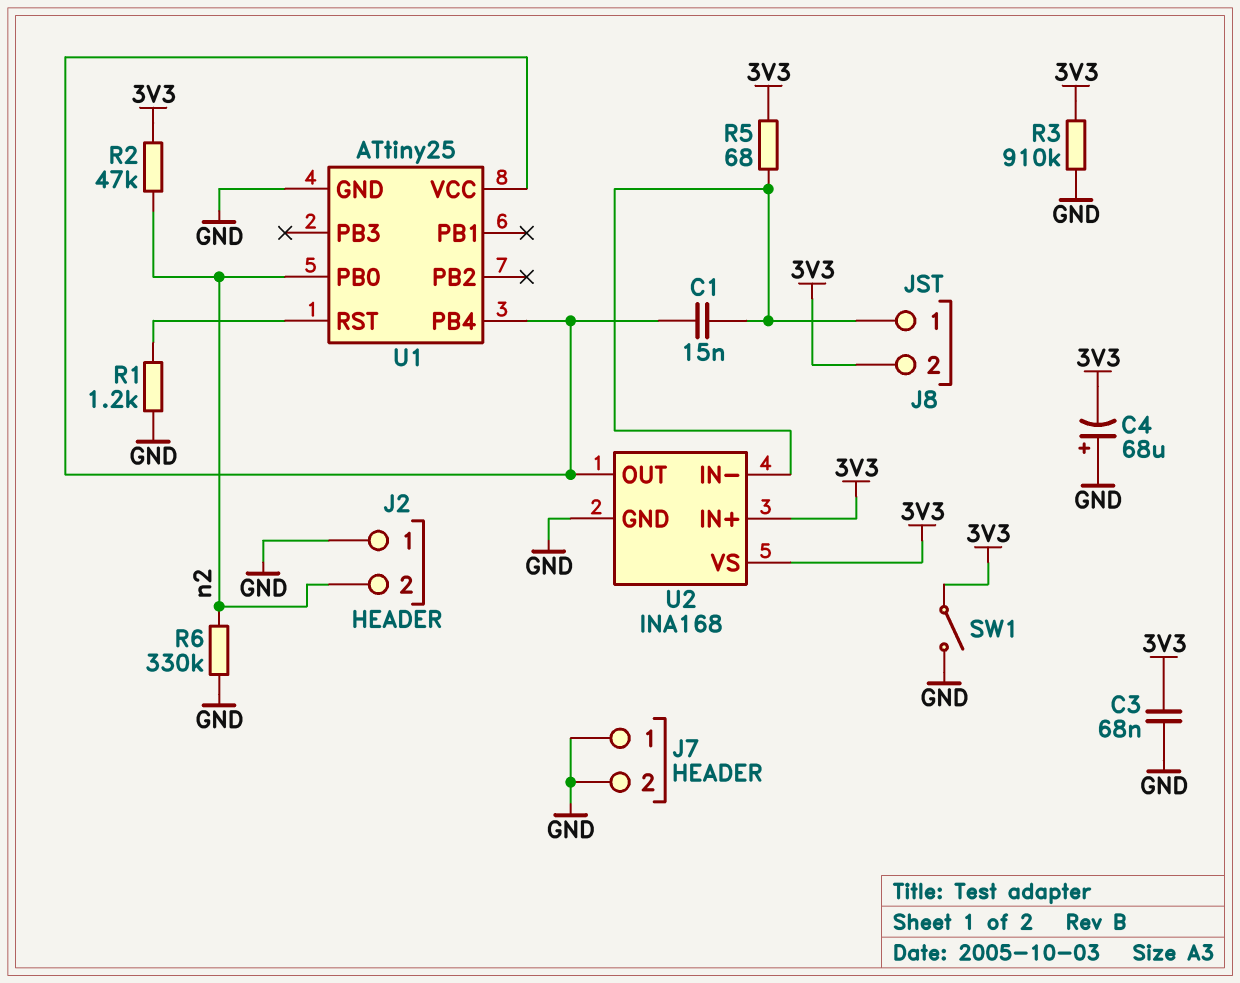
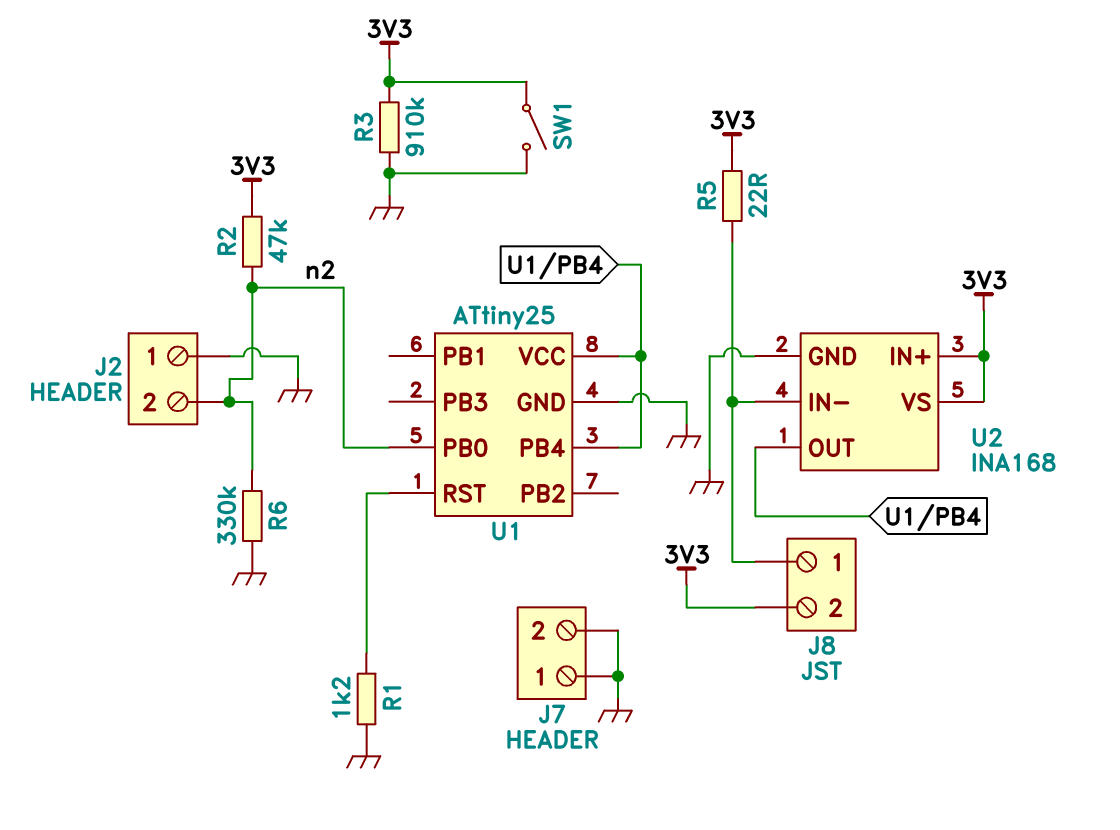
C1: 15nF (J8/1, U1/PB4) -> none
C3: 68nF (3V3, GND) -> none
C4: 68uF (plus GND, minus 3V3) -> none
R5: 68 (3V3, J8/1) -> 22 (3V3, J8/1)

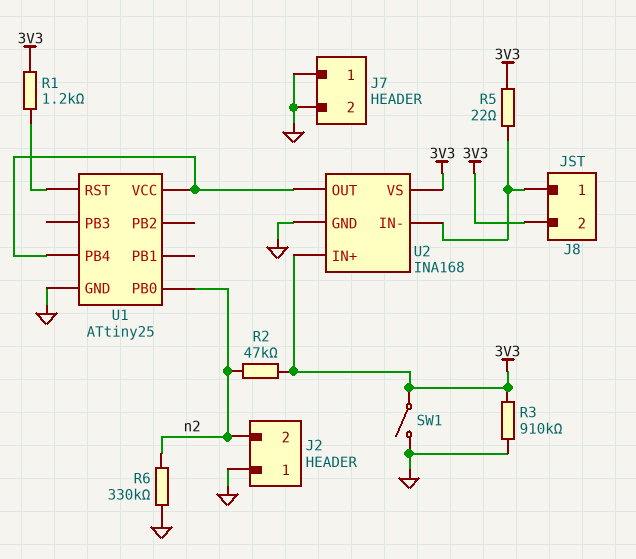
R1: 1.2k (GND, U1/RST) -> 1.2k (3V3, U1/RST)

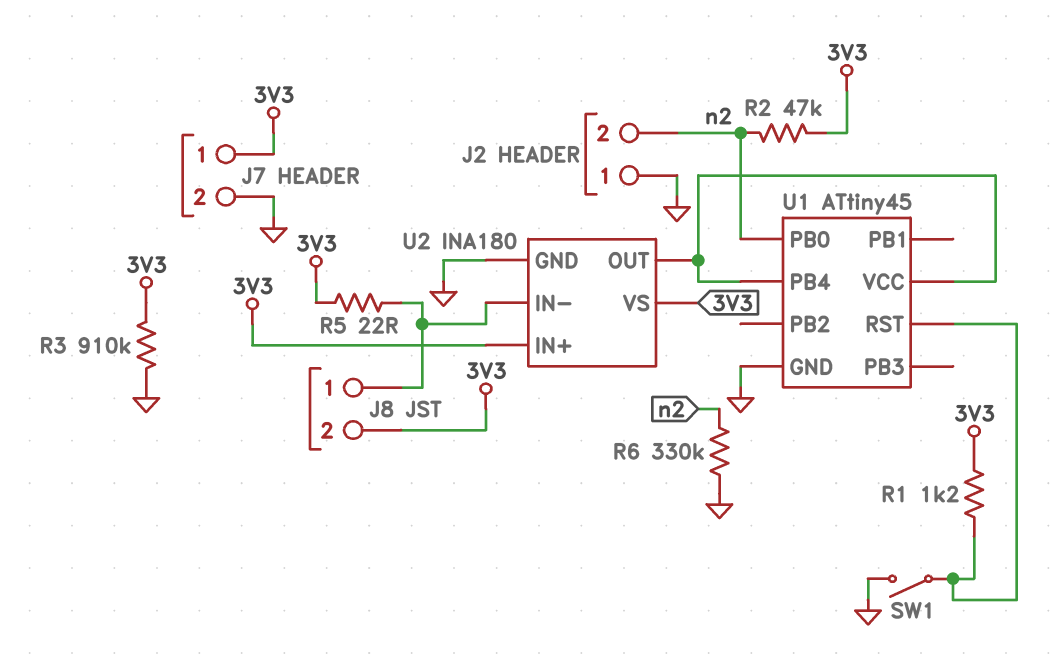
J7 pin 1: GND -> 3V3
SW1: switch (3V3, GND) -> switch (GND, U1/RST)
U1: ATtiny25 -> ATtiny45
U2: INA168 -> INA180

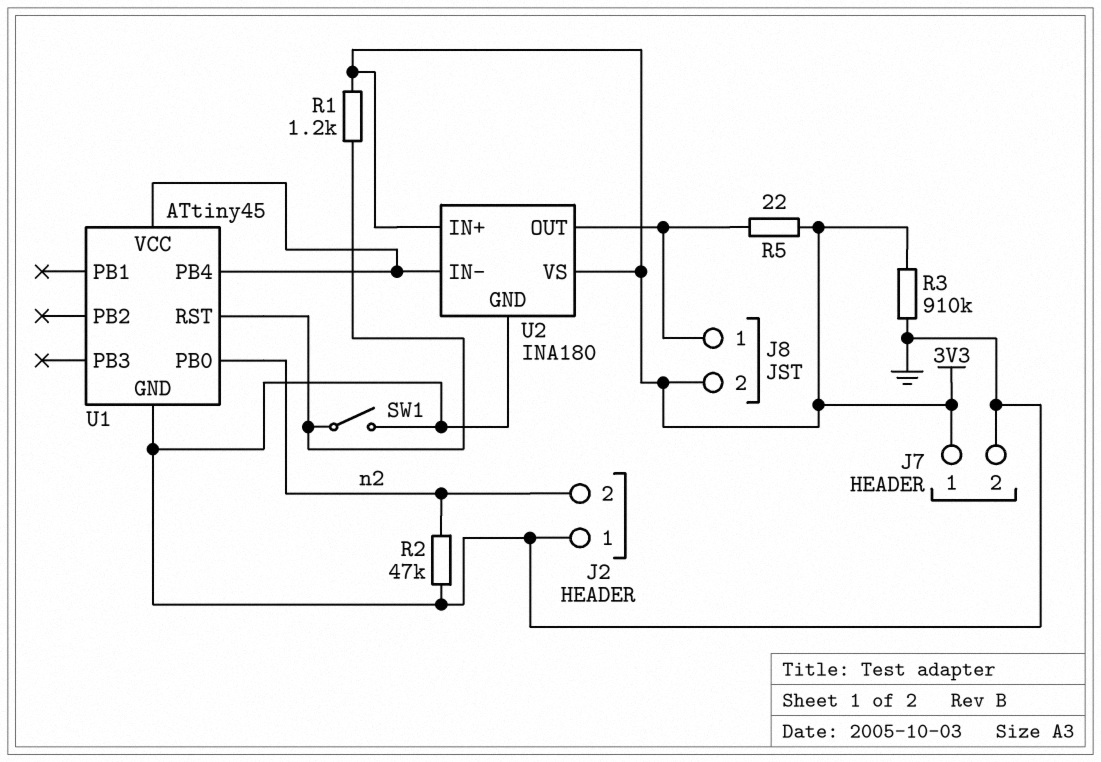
R2: 47k (3V3, n2) -> 47k (GND, n2)
R6: 330k (GND, n2) -> none
U2 pin IN-: J8/1 -> U1/PB4
U2 pin OUT: U1/PB4 -> J8/1

